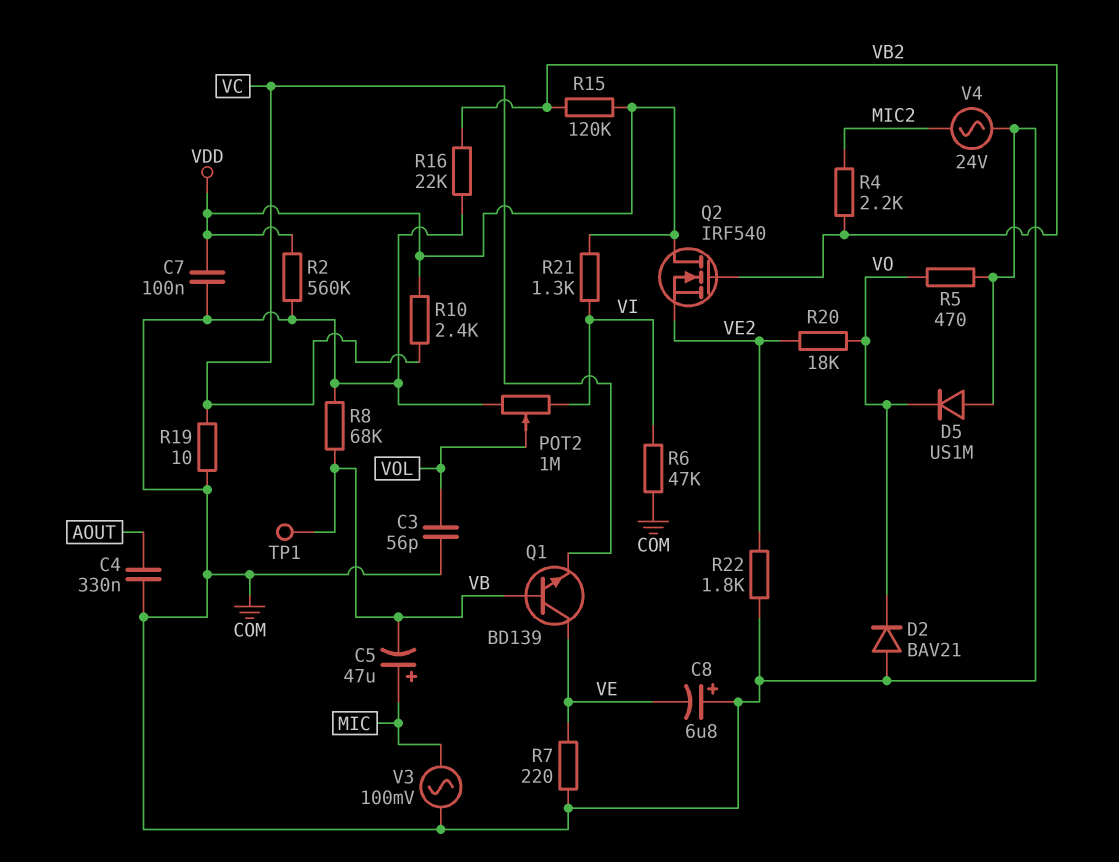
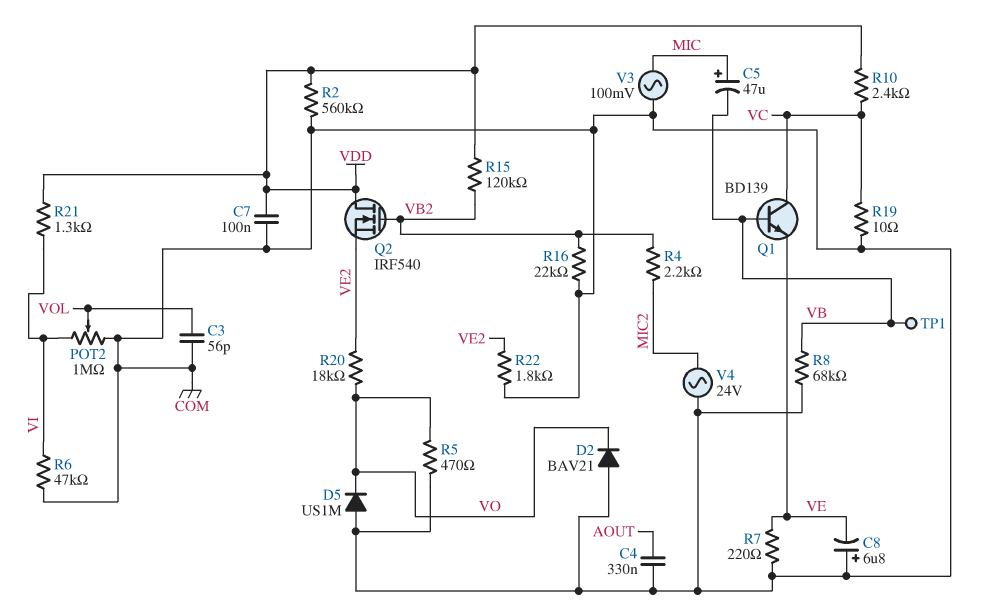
Q1: NPN BD139 (B VB, C VE, E VC) -> NPN BD139 (B VB, C VC, E VE)

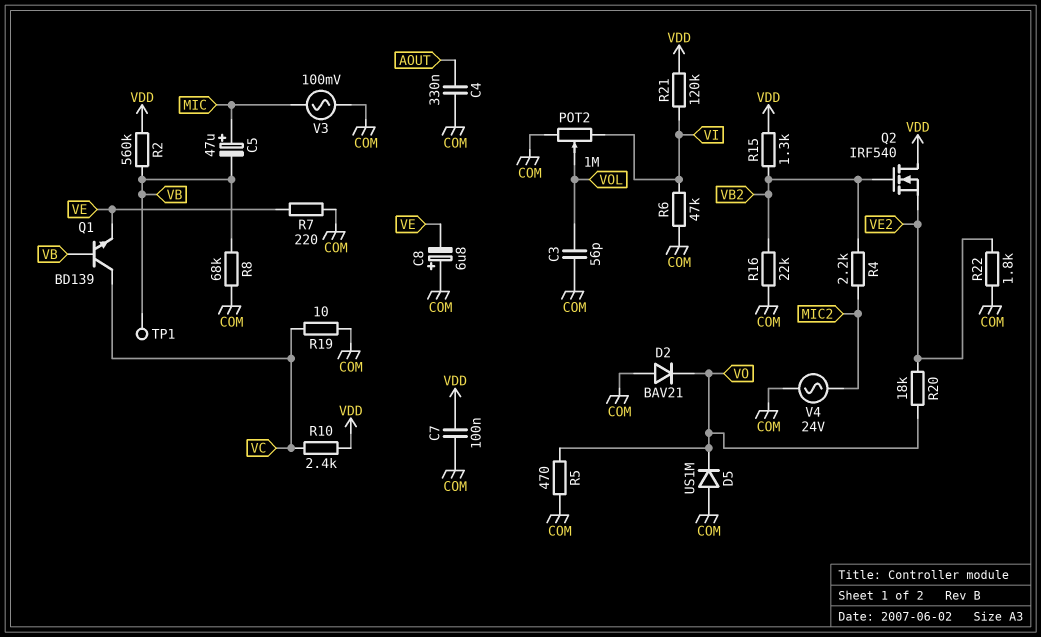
R2: 560k (COM, VDD) -> 560k (VB, VDD)
R15: 120k (VB2, VDD) -> 1.3k (VB2, VDD)
R21: 1.3k (VDD, VI) -> 120k (VDD, VI)

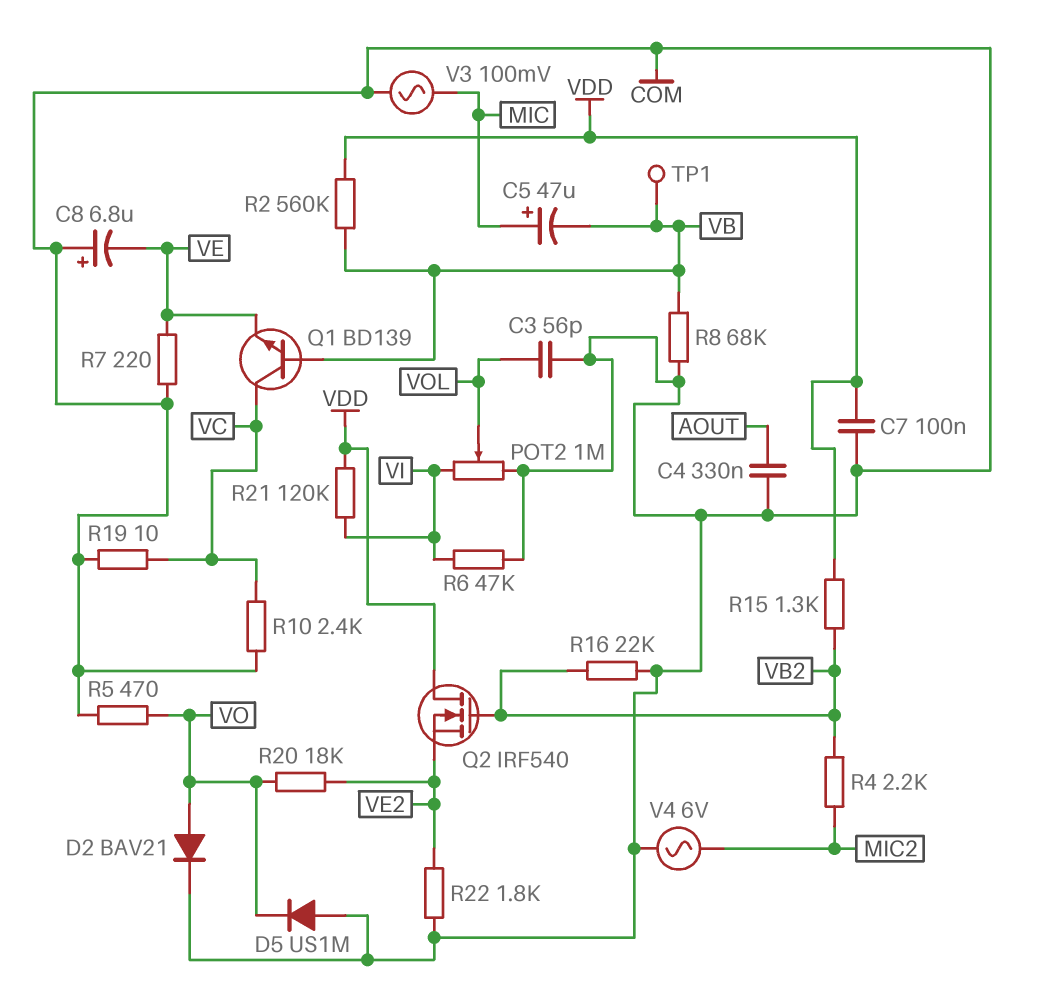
D2: diode BAV21 (A COM, K VO) -> diode BAV21 (A VO, K COM)
R10: 2.4k (VC, VDD) -> 2.4k (COM, VC)
V4: AC 24V (COM, MIC2) -> AC 6V (COM, MIC2)

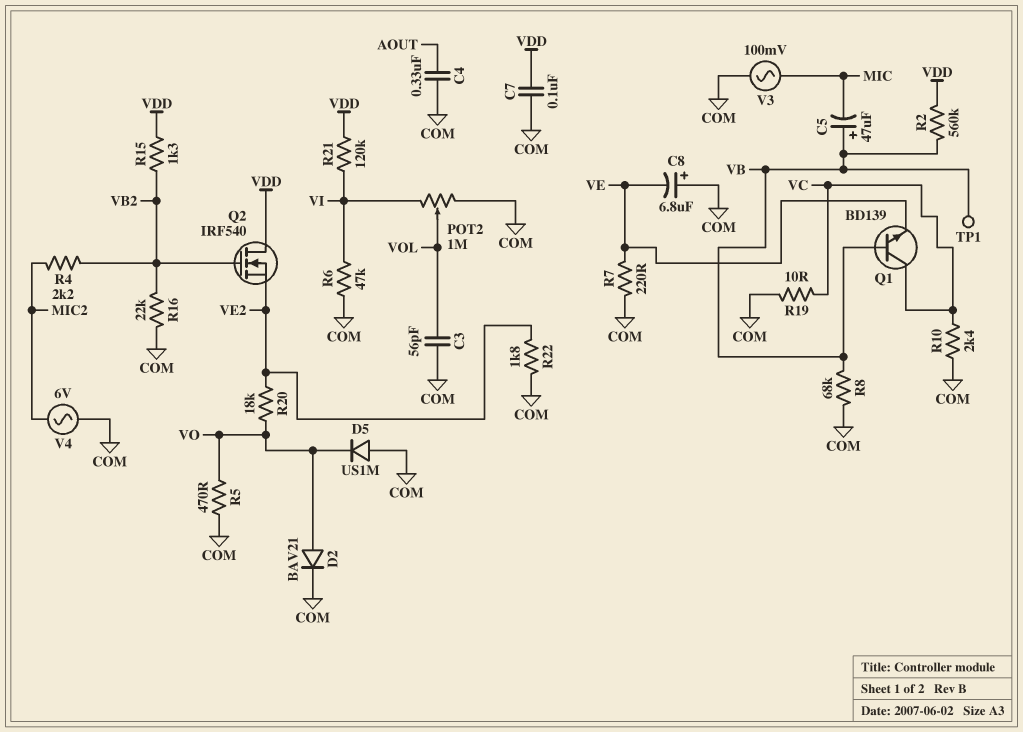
C5: 47uF (plus MIC, minus VB) -> 47uF (plus VB, minus MIC)

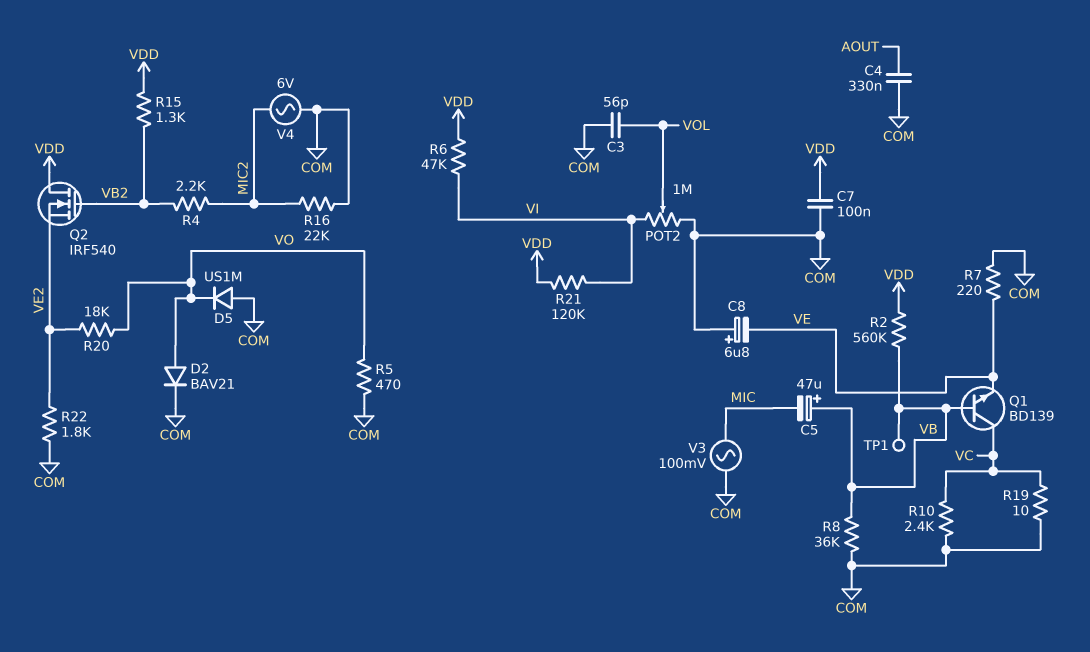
R6: 47k (COM, VI) -> 47k (VDD, VI)
R8: 68k (COM, VB) -> 36k (COM, VB)
R16: 22k (COM, VB2) -> 22k (COM, MIC2)

